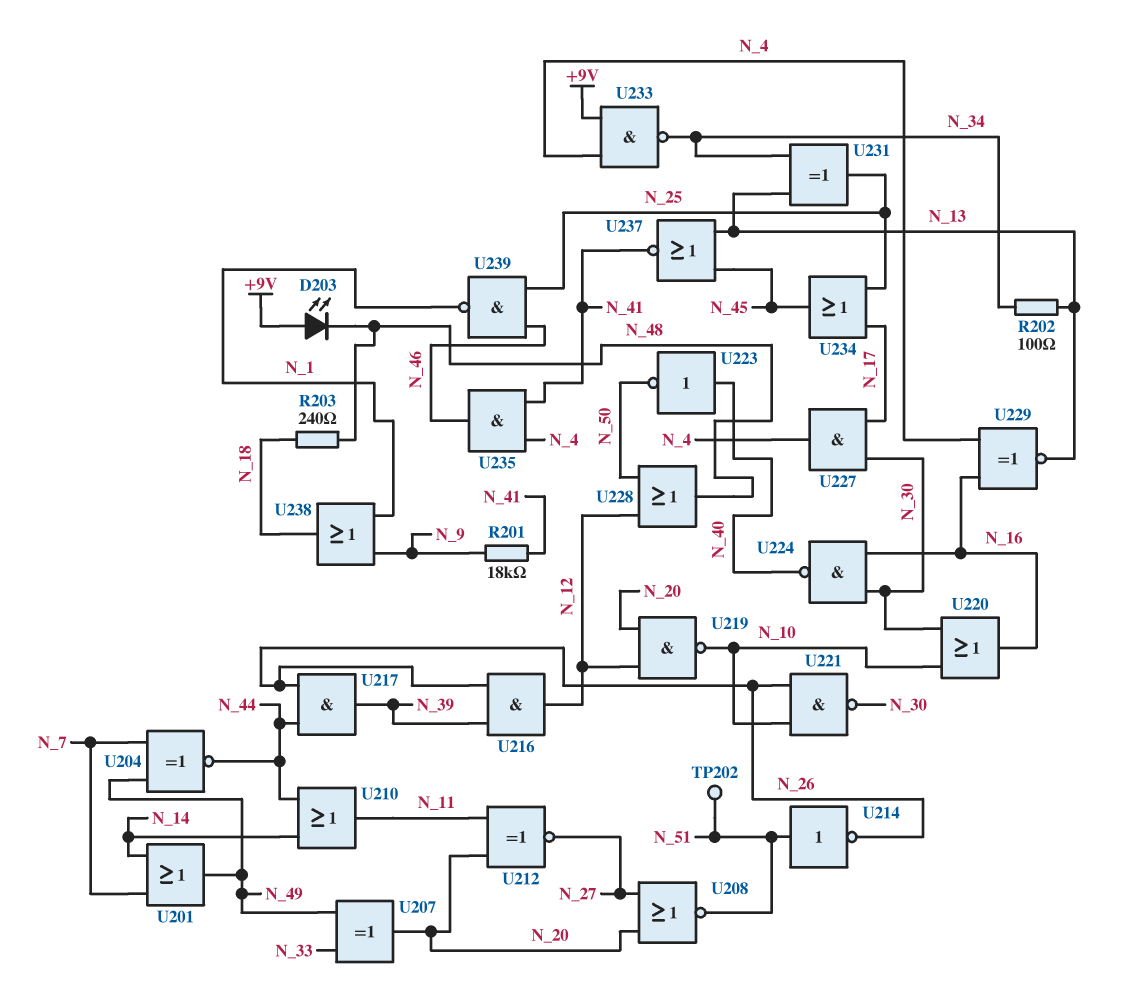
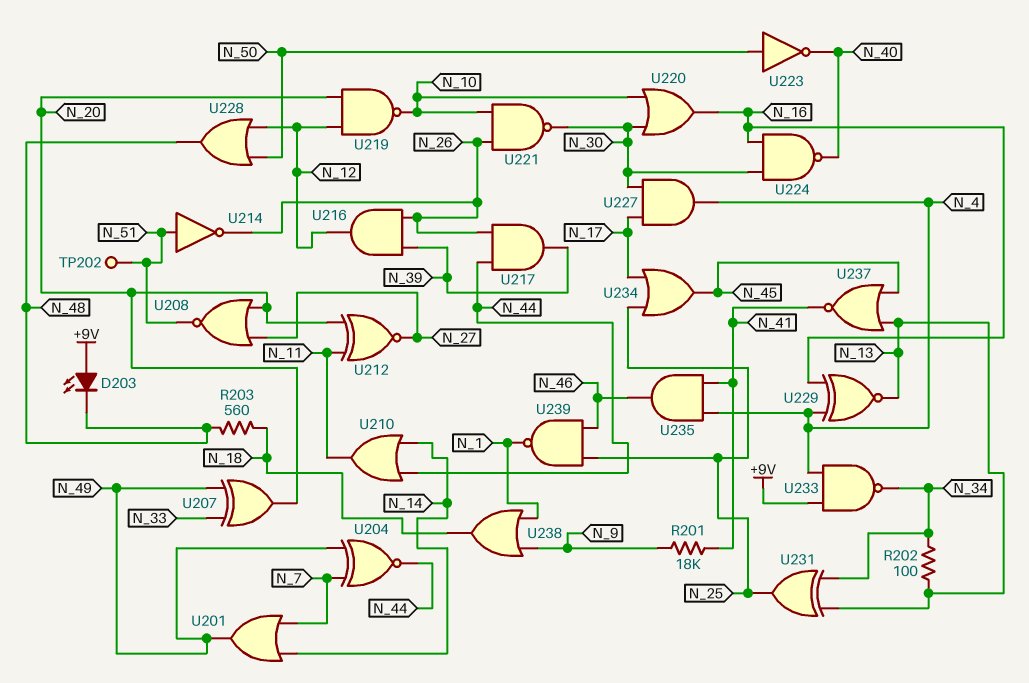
R203: 240 (N_18, N_48) -> 560 (N_18, N_48)
U223: NOT (in N_40, out N_50) -> NOT (in N_50, out N_40)

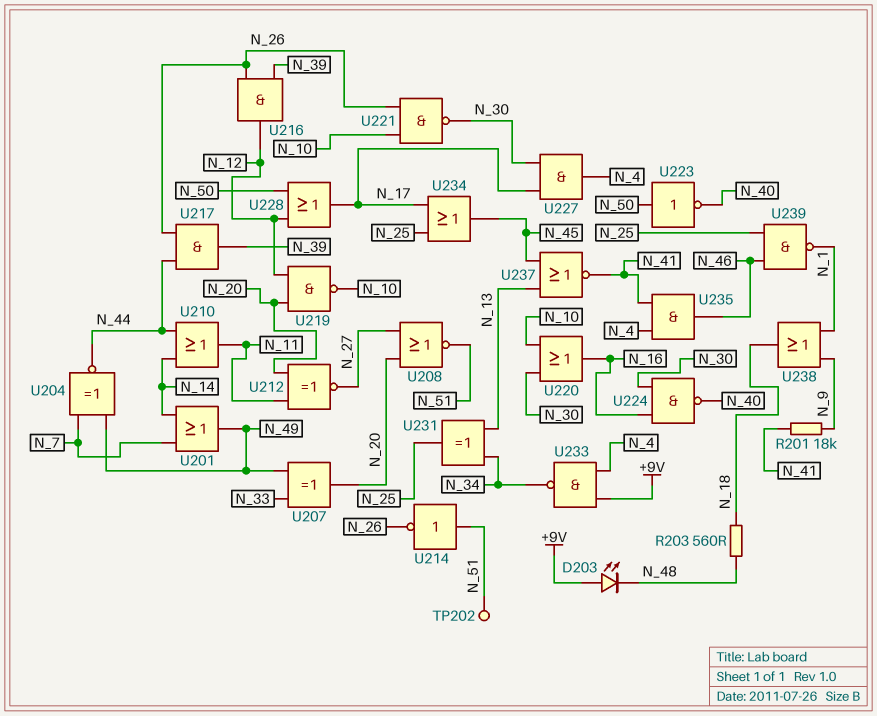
R202: 100 (N_13, N_34) -> none
U228: OR (in N_12, in N_50, out N_48) -> OR (in N_12, in N_50, out N_17)
U229: XNOR (in N_4, in N_16, out N_13) -> none

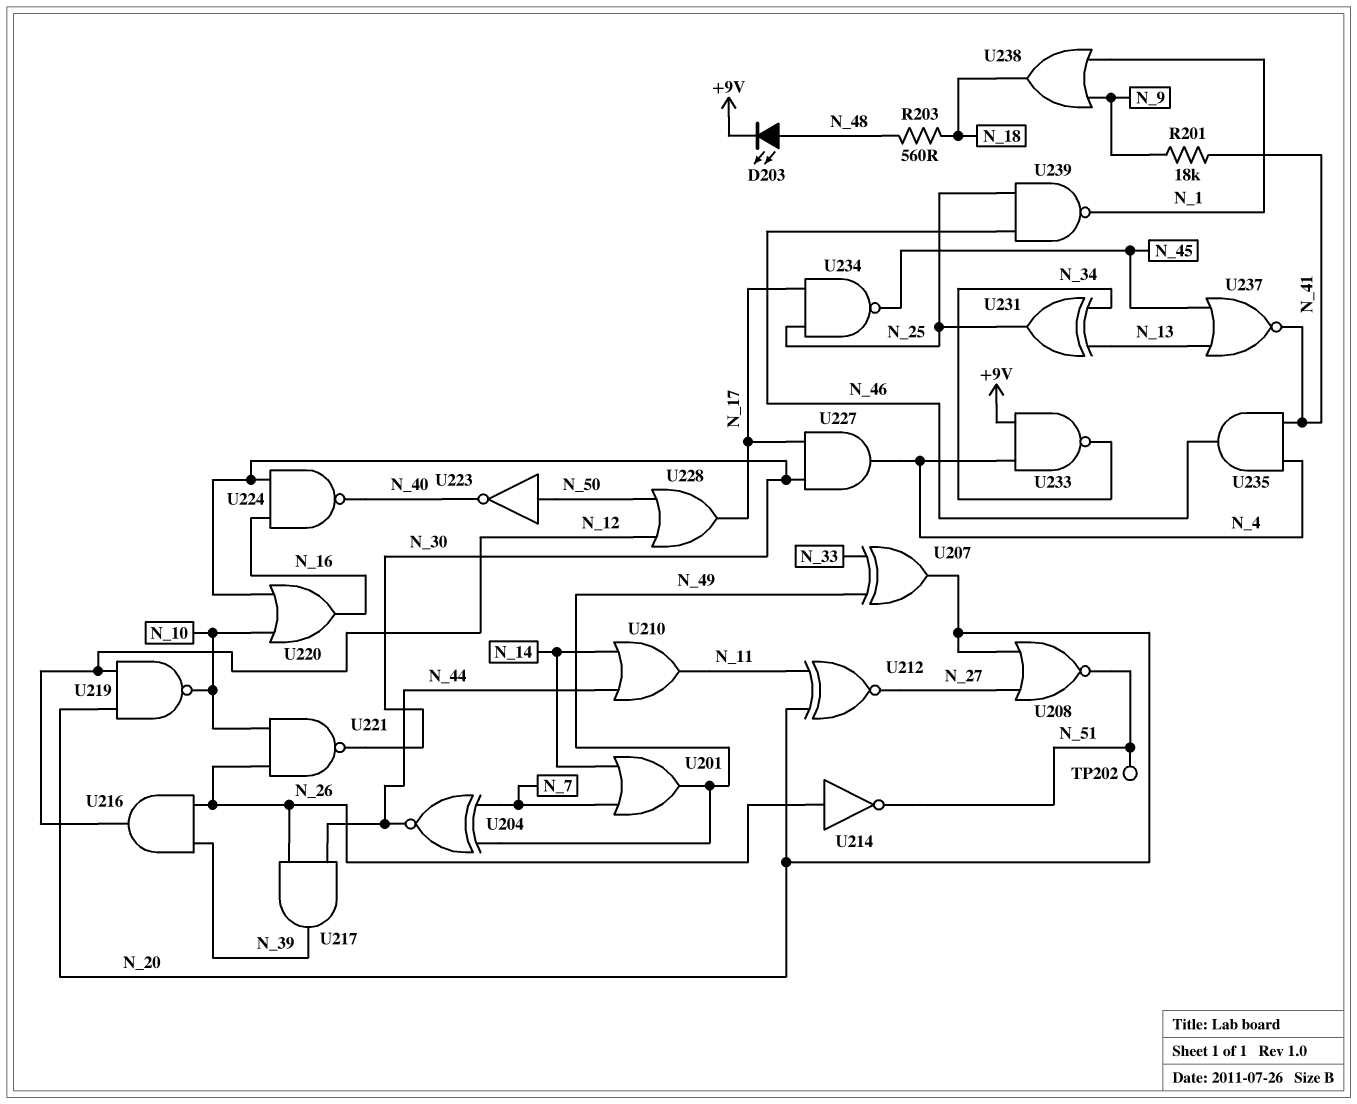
D203: LED (A +9V, K N_48) -> LED (A N_48, K +9V)
U214: NOT (in N_51, out N_26) -> NOT (in N_26, out N_51)
U234: OR (in N_17, in N_25, out N_45) -> NAND (in N_17, in N_25, out N_45)

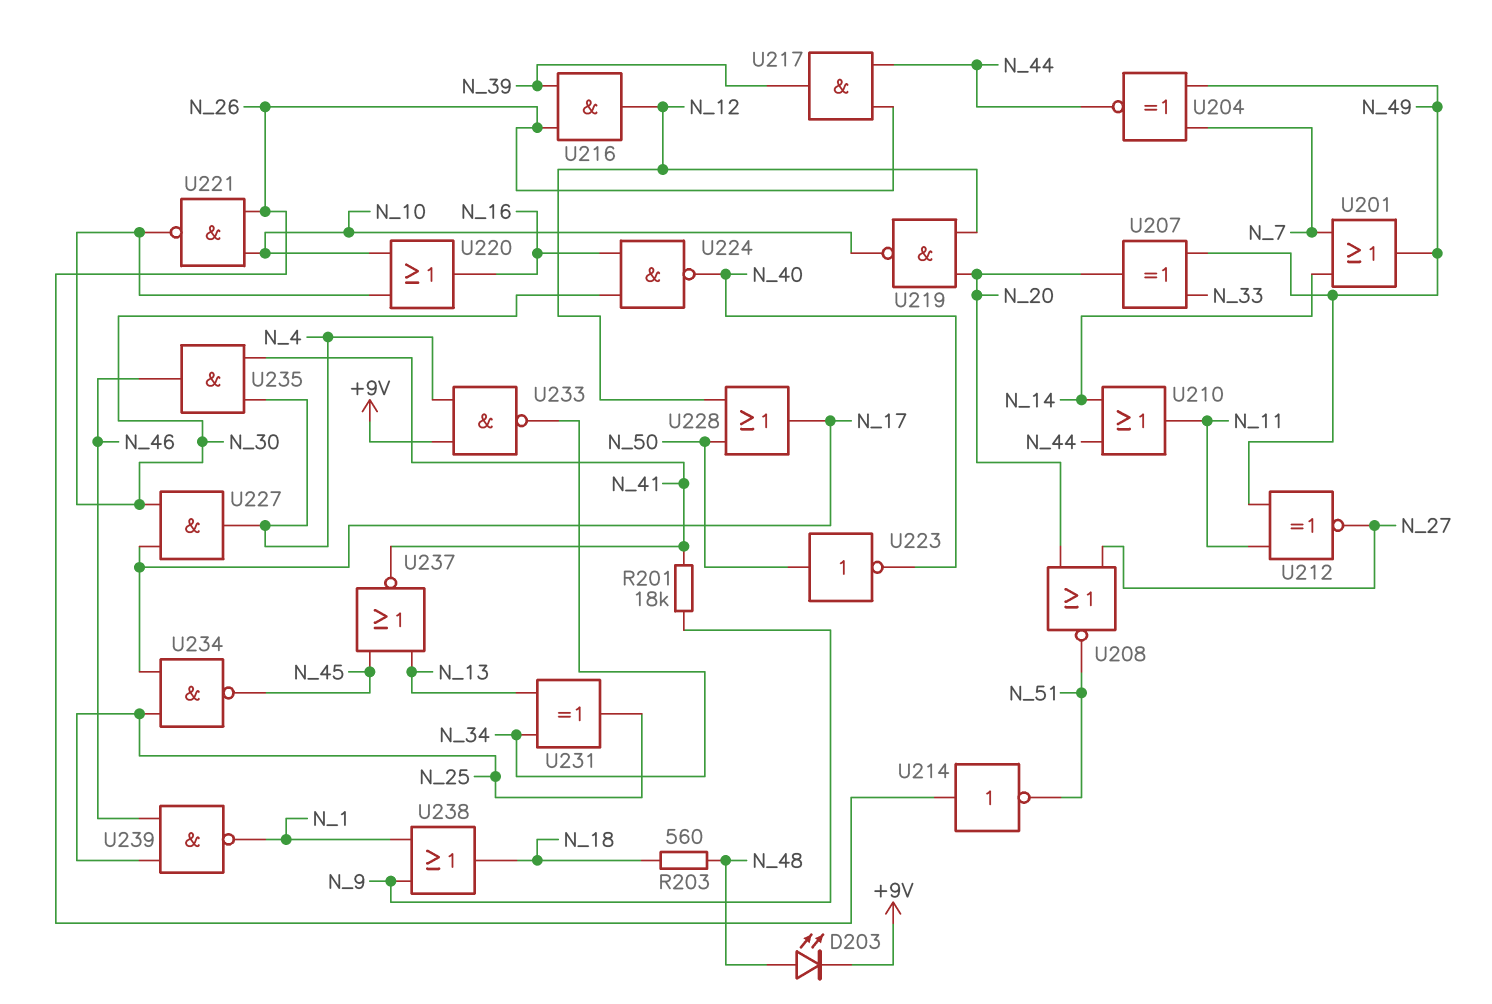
TP202: test point (N_51) -> none
U212: XNOR (in N_11, in N_20, out N_27) -> XNOR (in N_11, in N_49, out N_27)

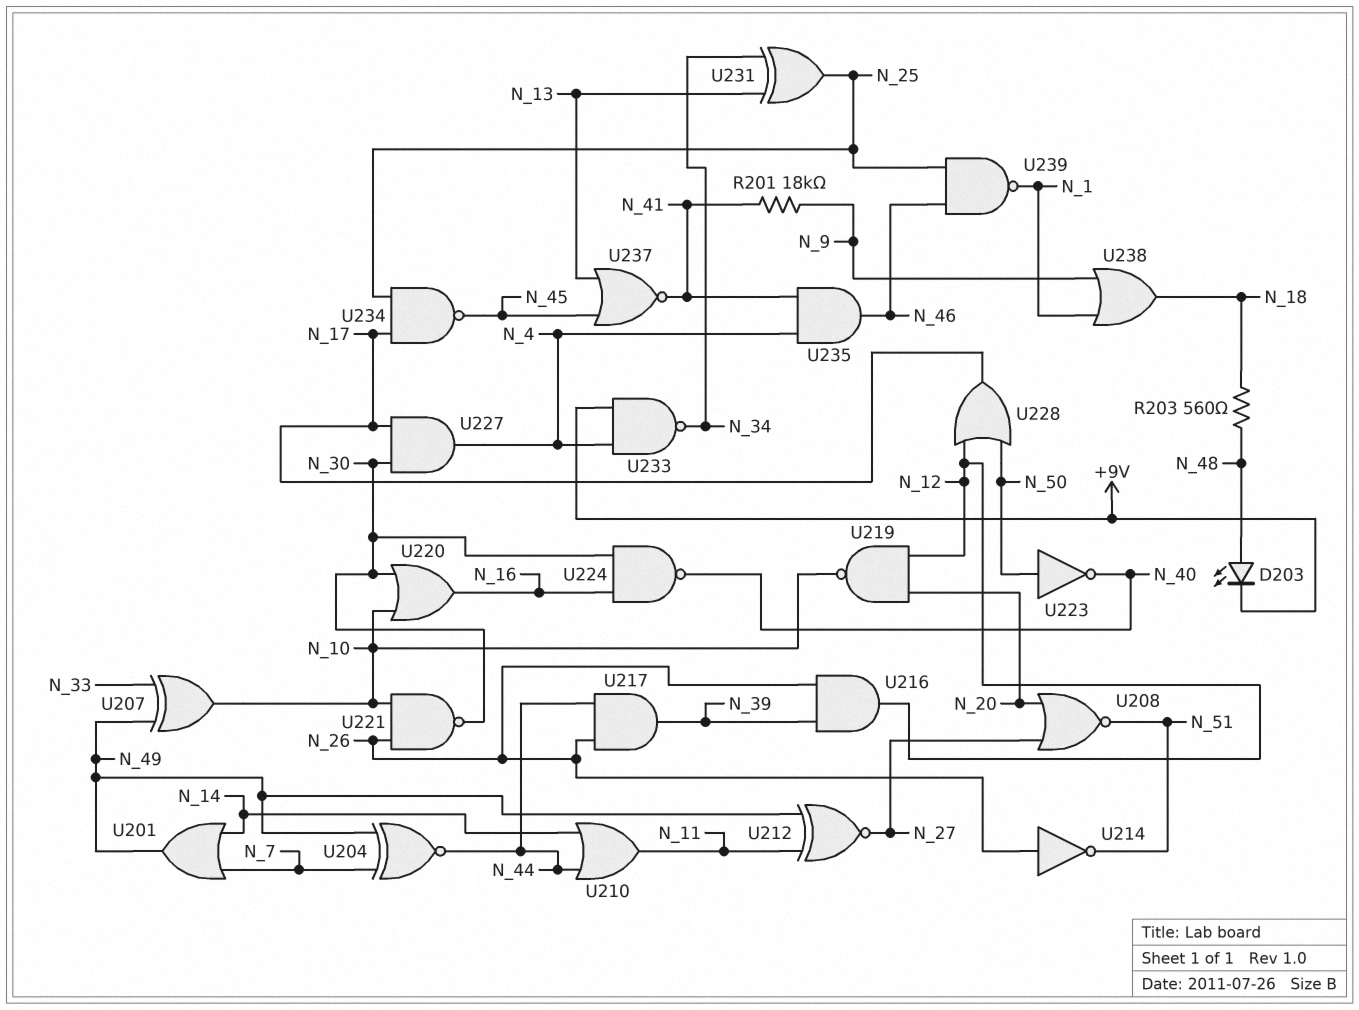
U207: XOR (in N_33, in N_49, out N_20) -> XOR (in N_33, in N_49, out N_10)

